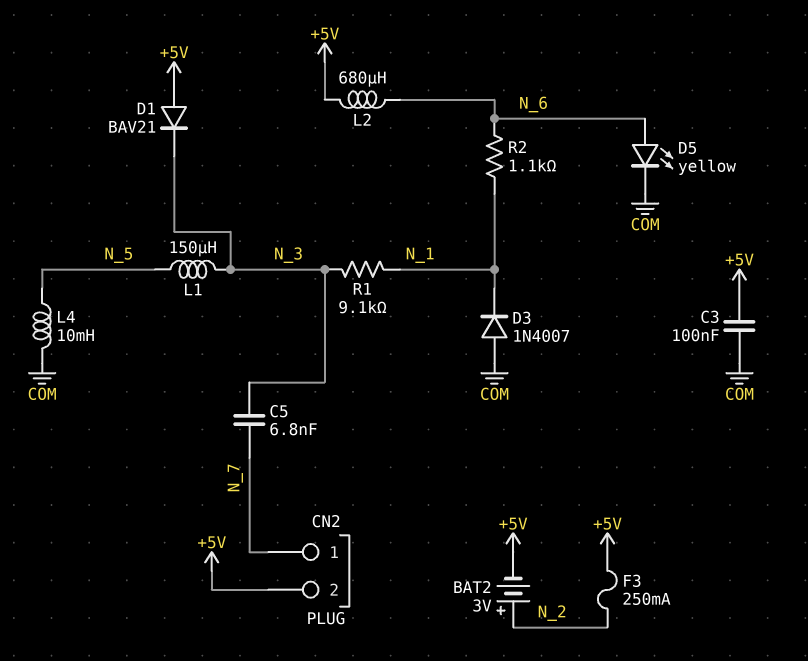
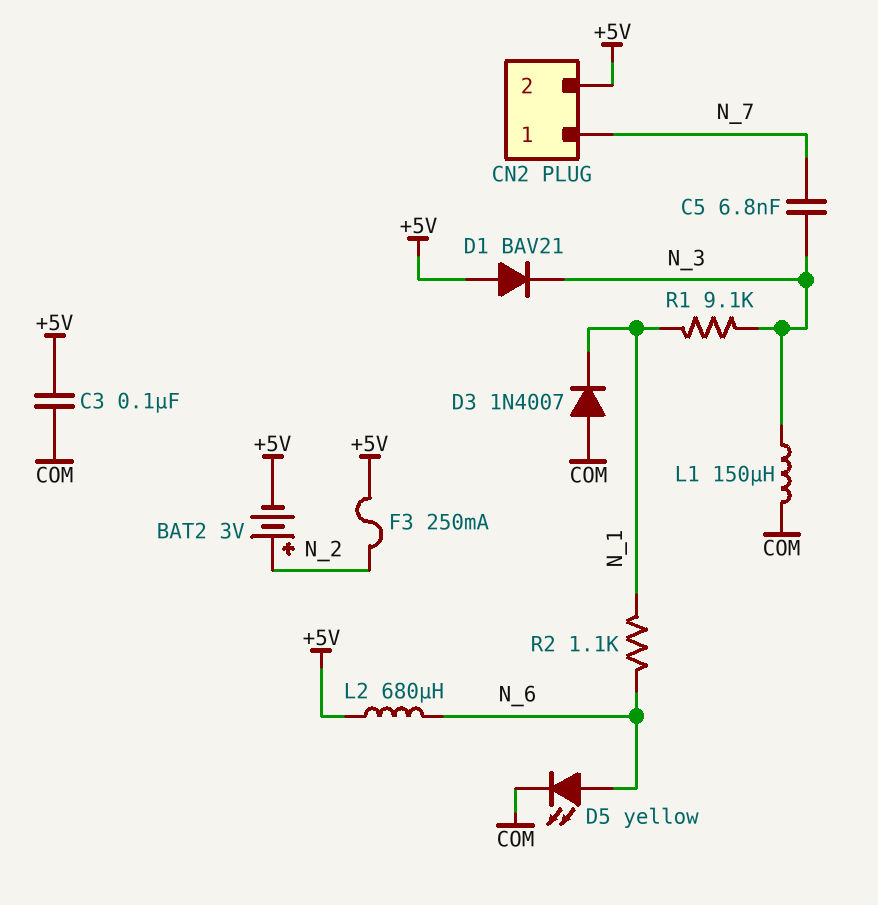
L1: 150uH (N_3, N_5) -> 150uH (COM, N_3)
L4: 10mH (COM, N_5) -> none

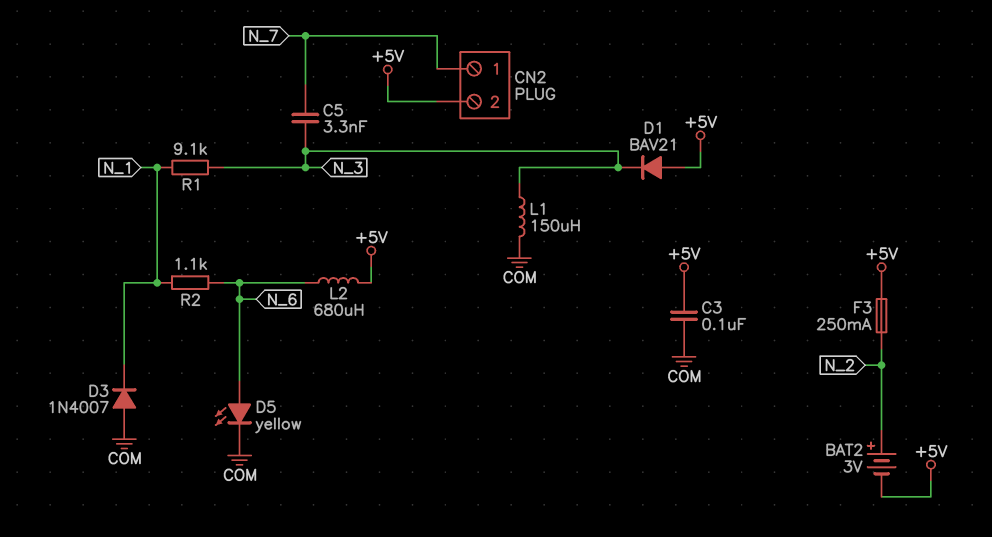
C5: 6.8nF (N_3, N_7) -> 3.3nF (N_3, N_7)

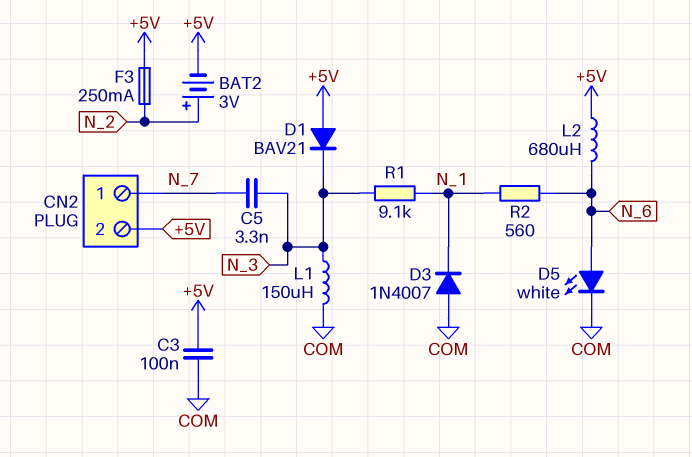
D5: LED yellow (A N_6, K COM) -> LED white (A N_6, K COM)
R2: 1.1k (N_1, N_6) -> 560 (N_1, N_6)

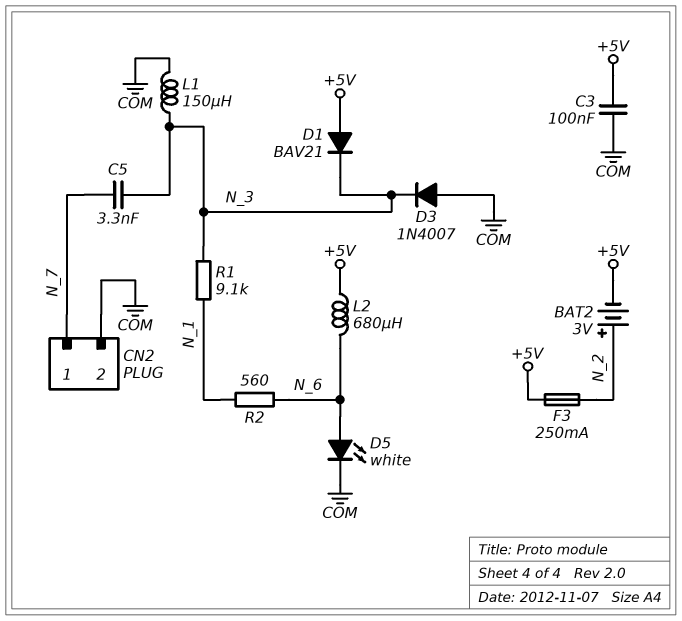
CN2 pin 2: +5V -> COM
D3: diode 1N4007 (A COM, K N_1) -> diode 1N4007 (A COM, K N_3)

